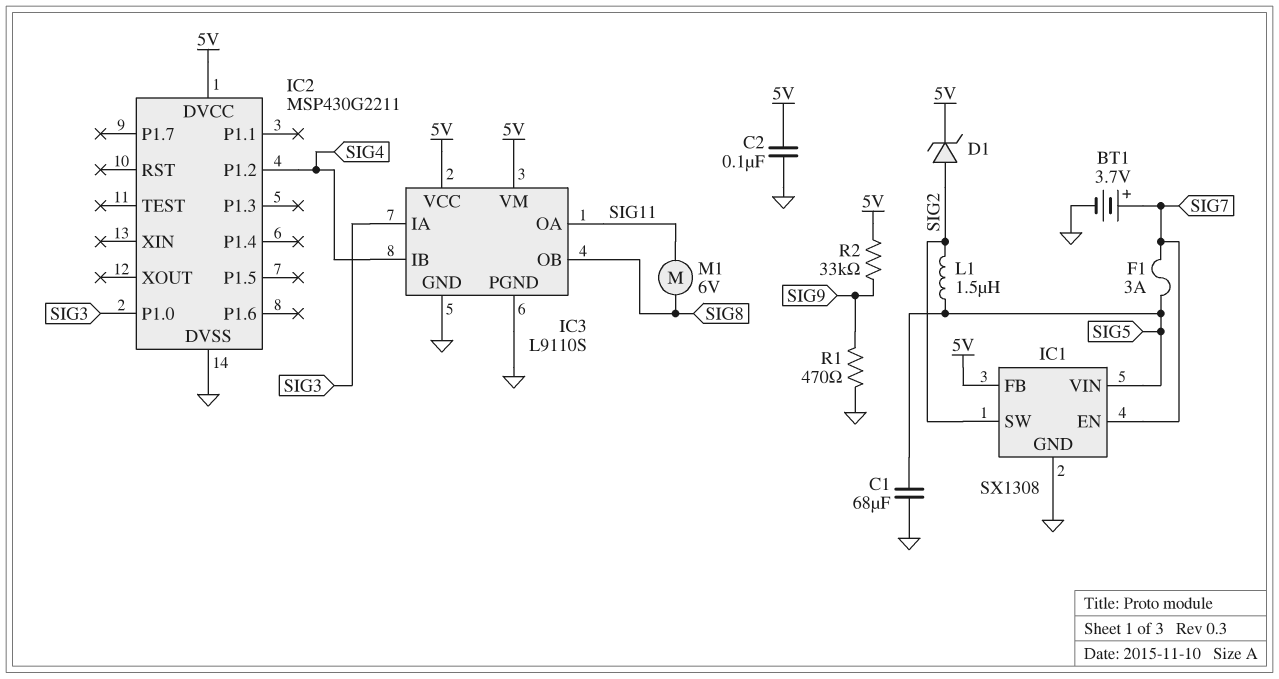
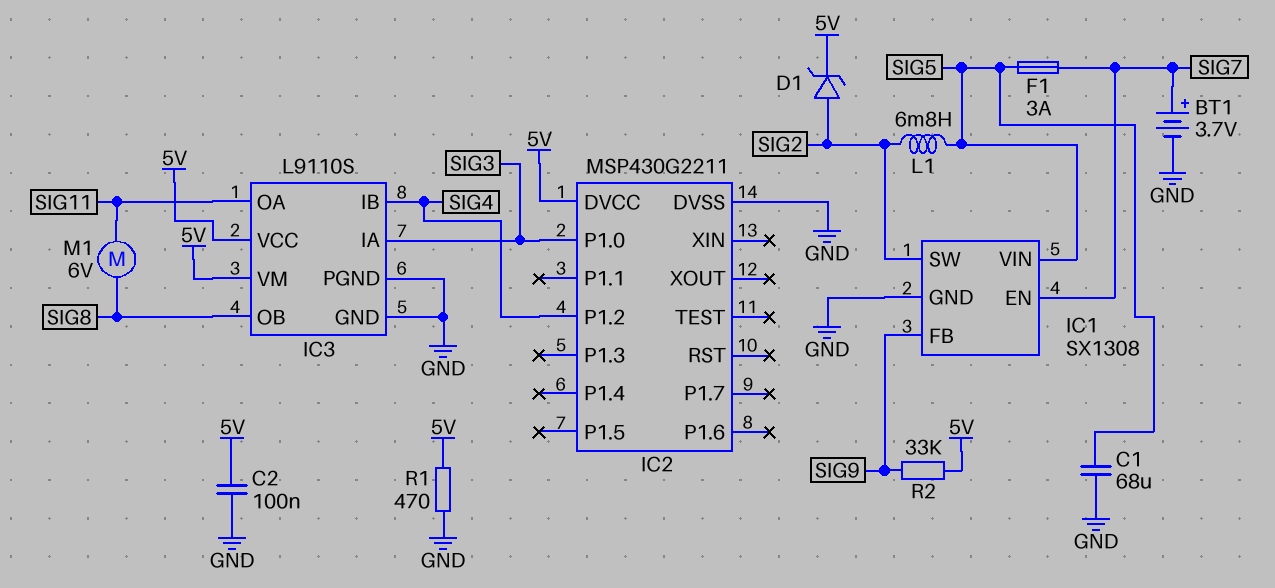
IC1 pin FB: 5V -> SIG9
L1: 1.5uH (SIG2, SIG5) -> 6.8mH (SIG2, SIG5)
R1: 470 (GND, SIG9) -> 470 (5V, GND)

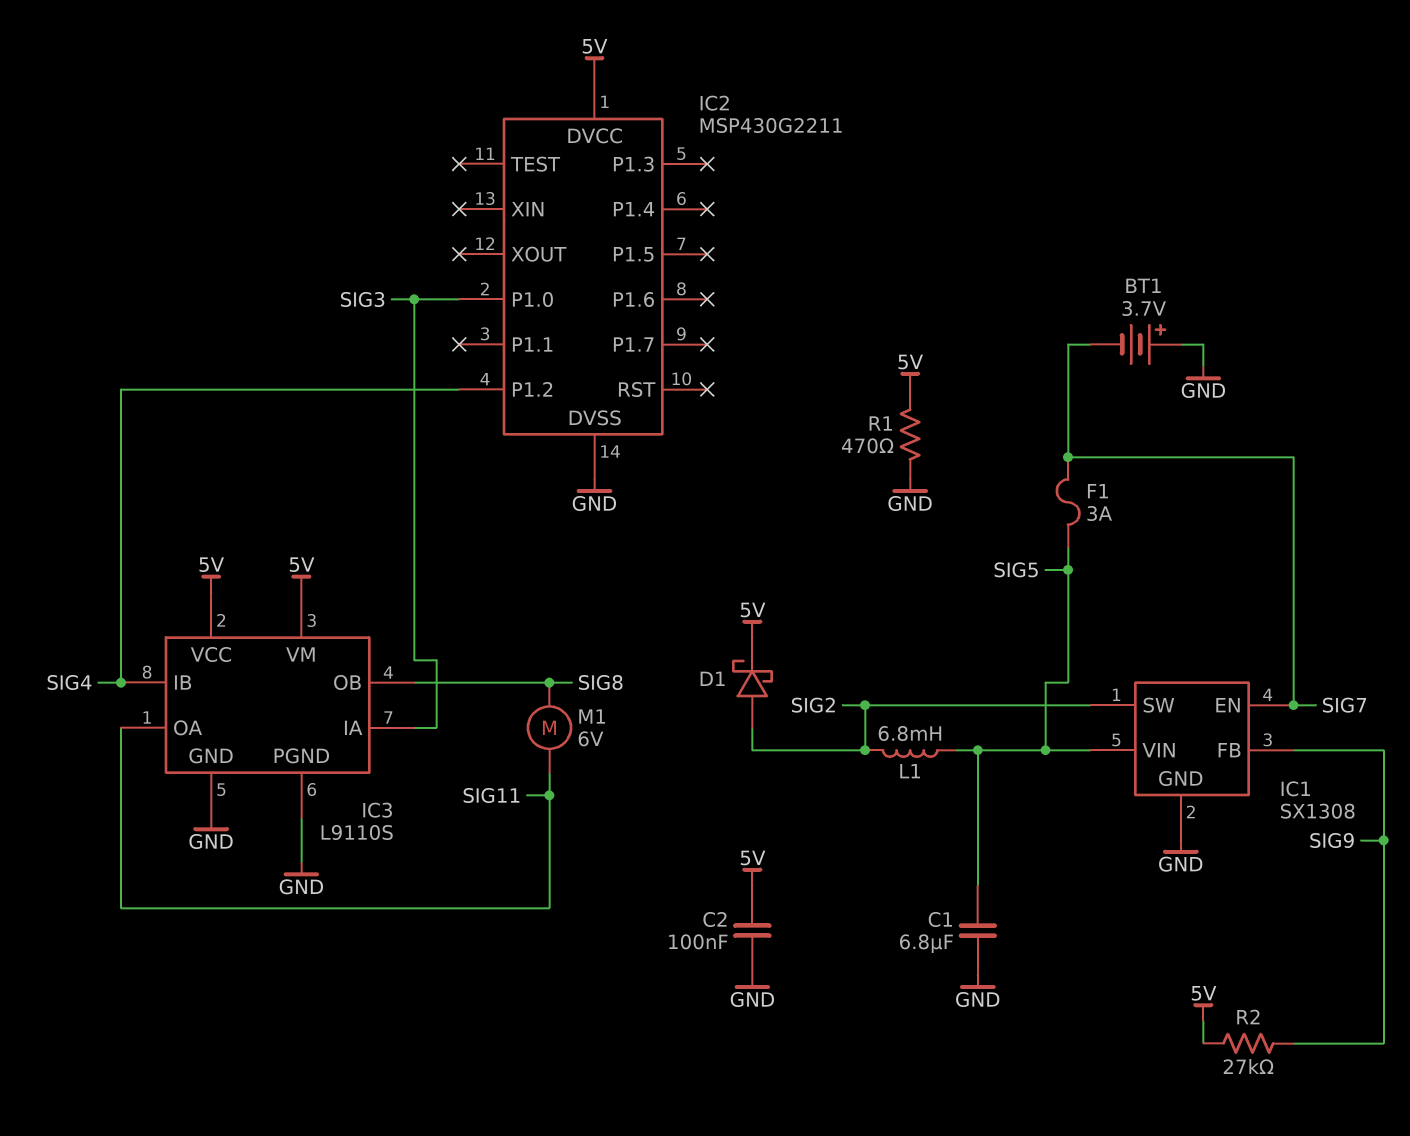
BT1: 3.7V (plus SIG7, minus GND) -> 3.7V (plus GND, minus SIG7)
C1: 68uF (GND, SIG5) -> 6.8uF (GND, SIG5)
D1: zener (A SIG2, K 5V) -> schottky (A SIG2, K 5V)
R2: 33k (5V, SIG9) -> 27k (5V, SIG9)

